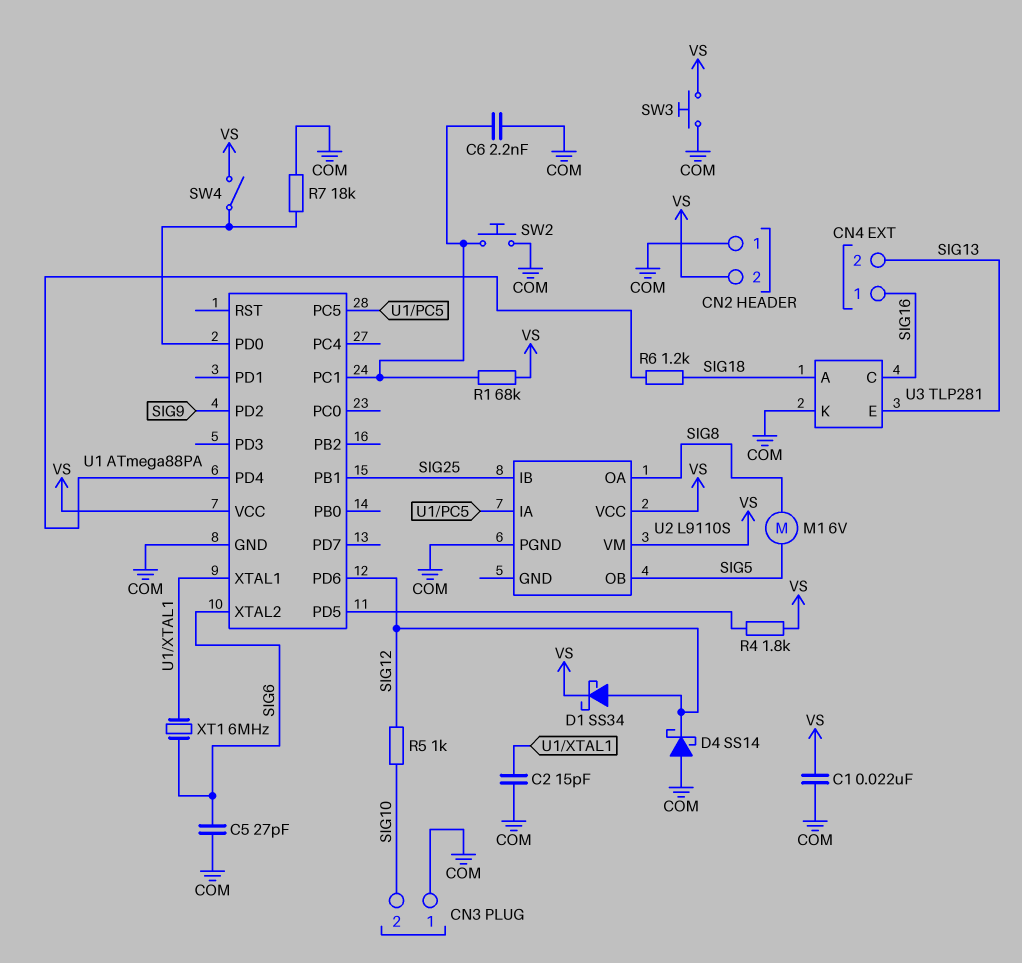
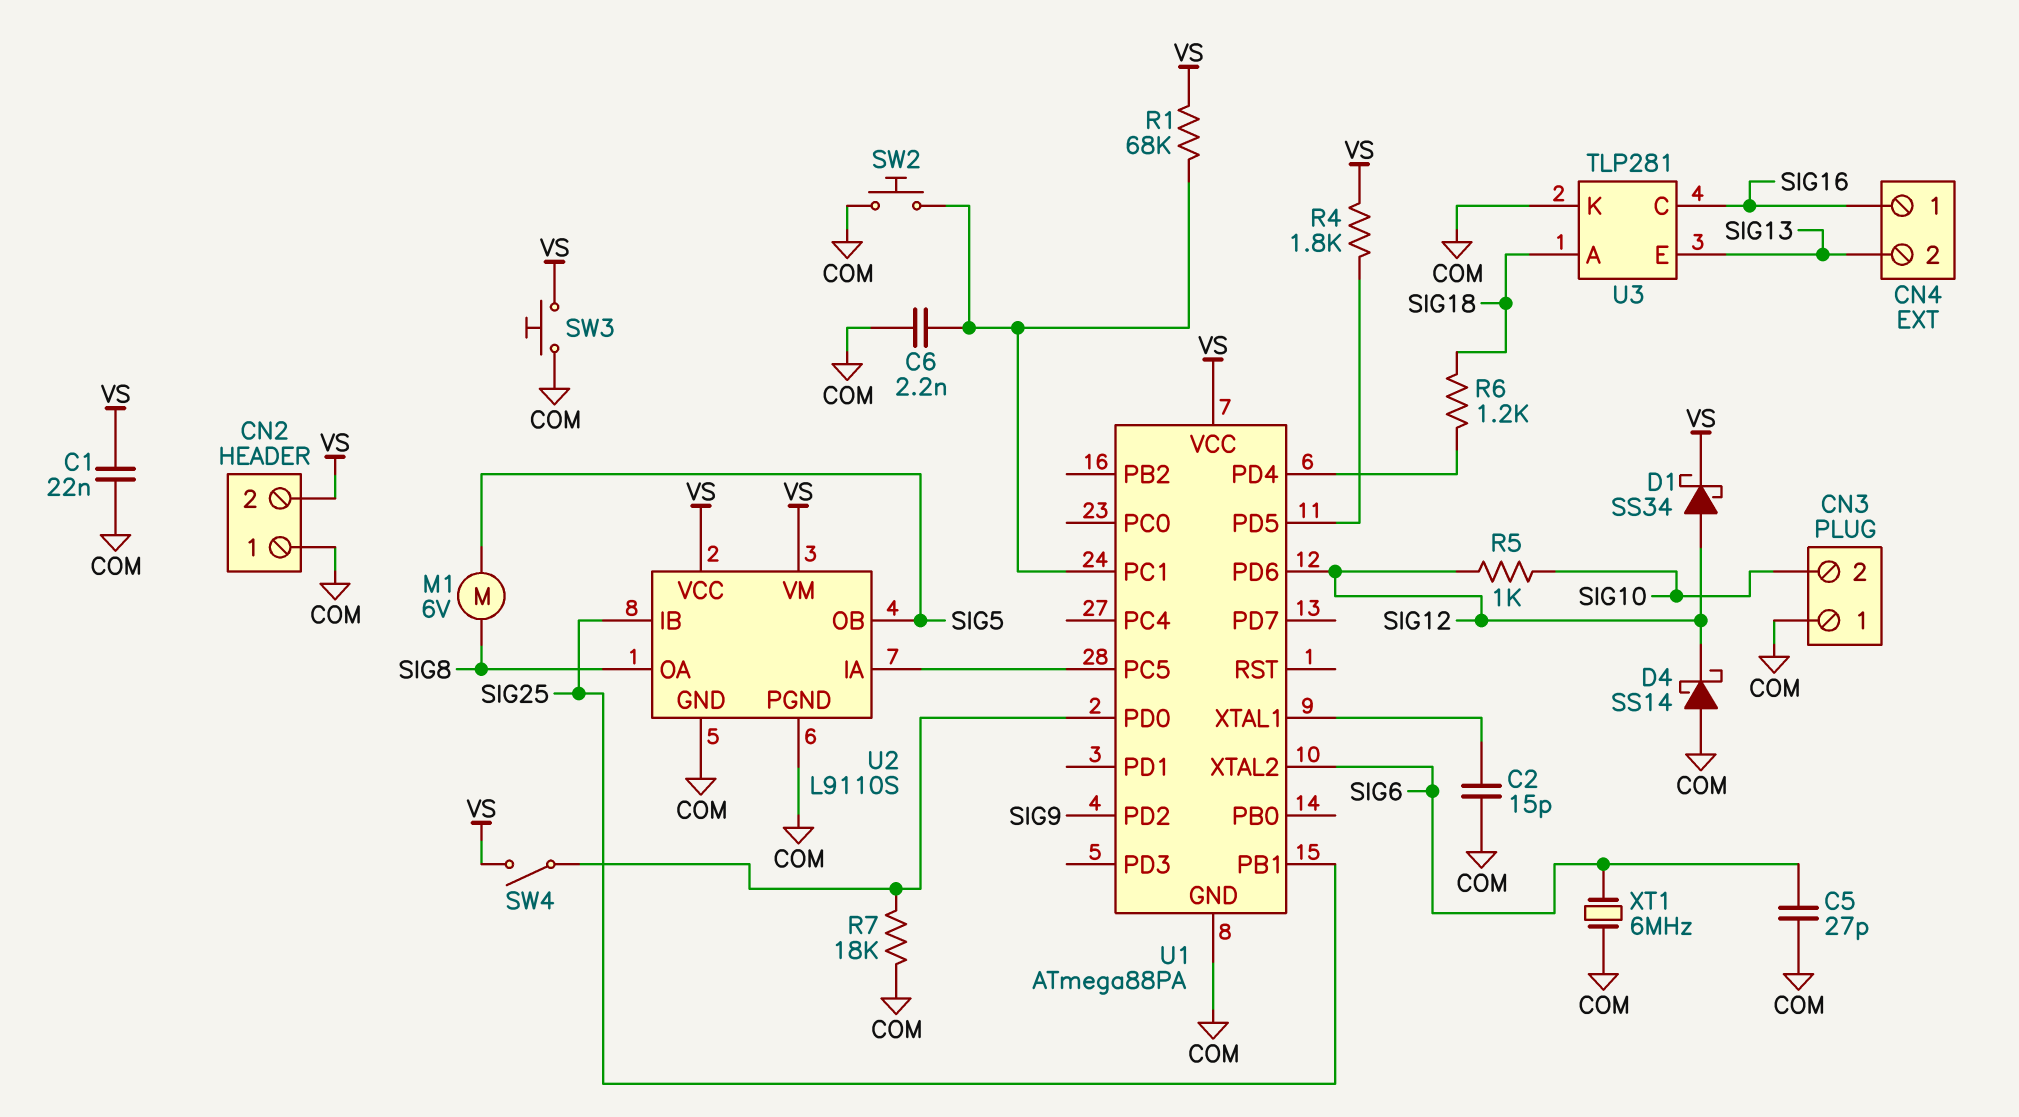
U2 pin GND: none -> COM
XT1: 6MHz (SIG6, U1/XTAL1) -> 6MHz (COM, SIG6)

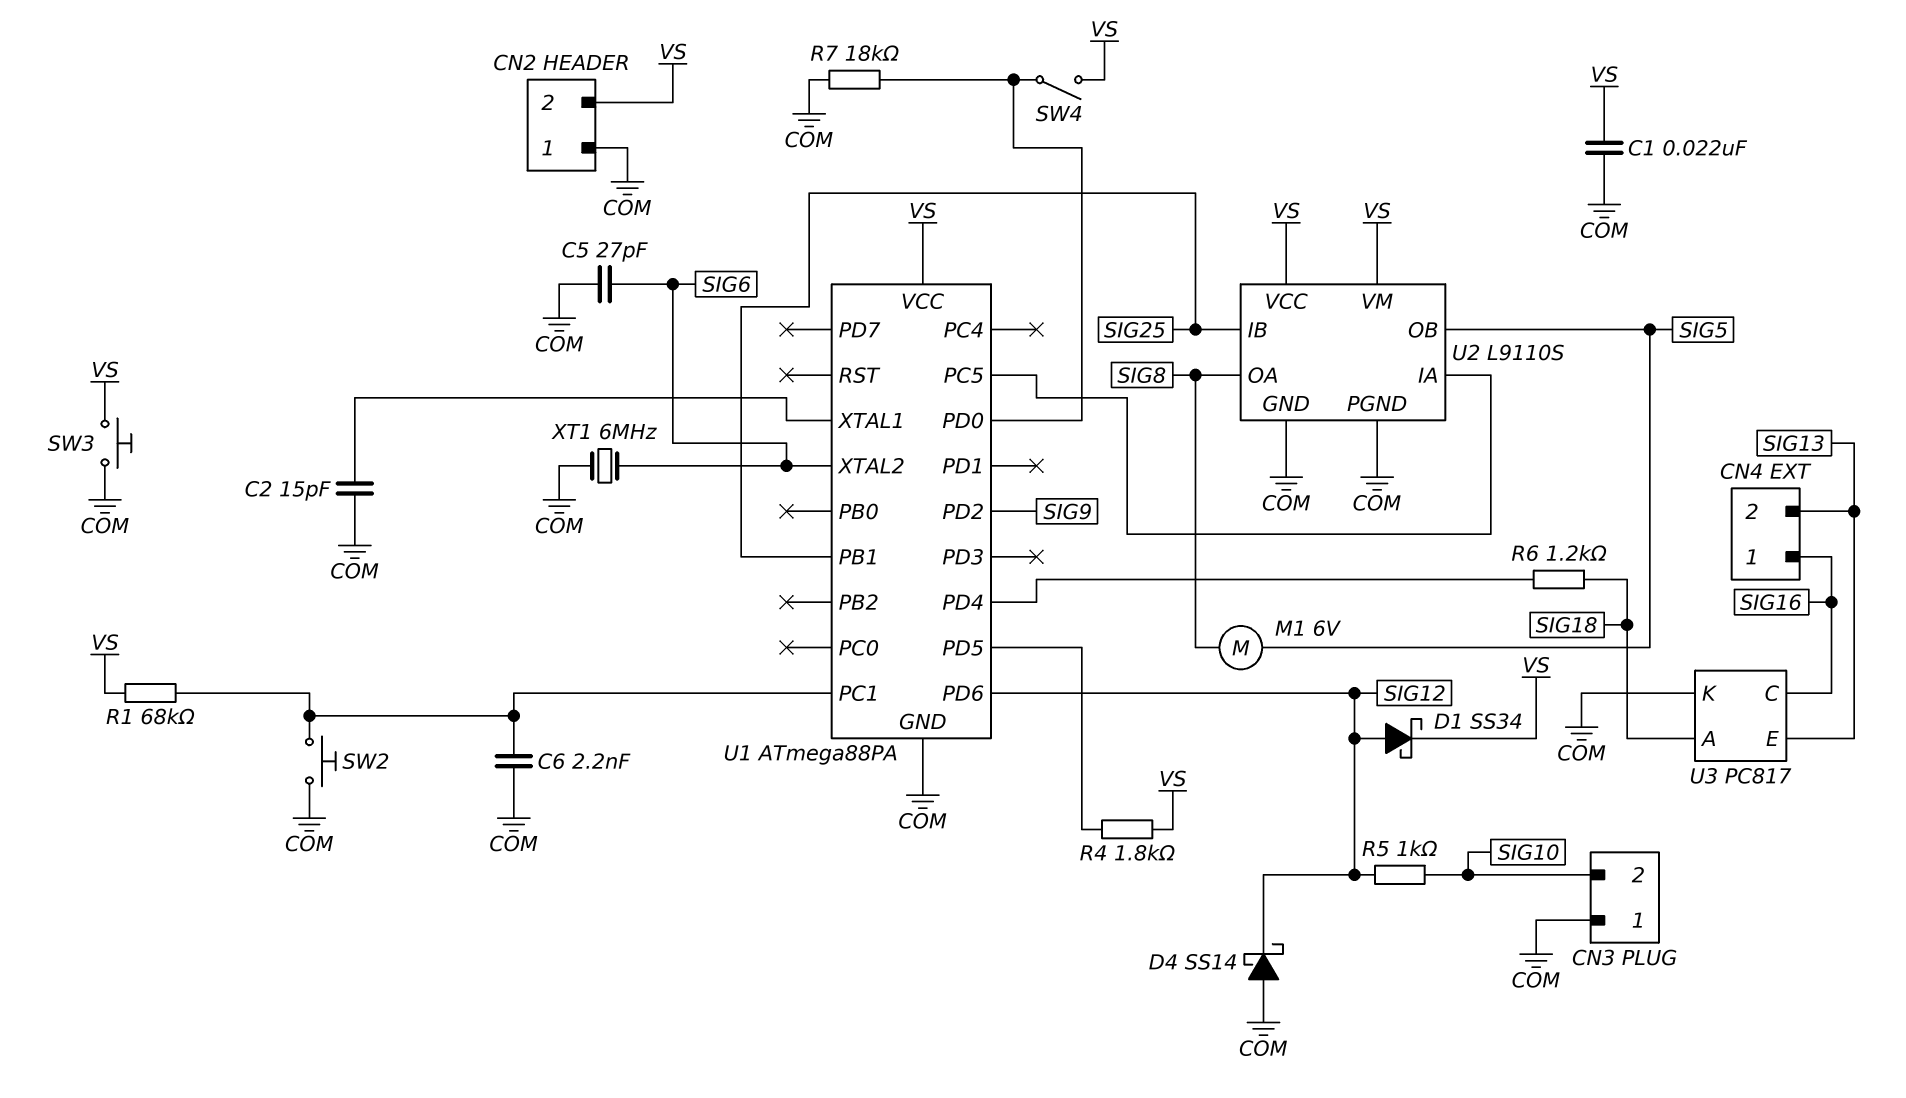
U3: TLP281 -> PC817

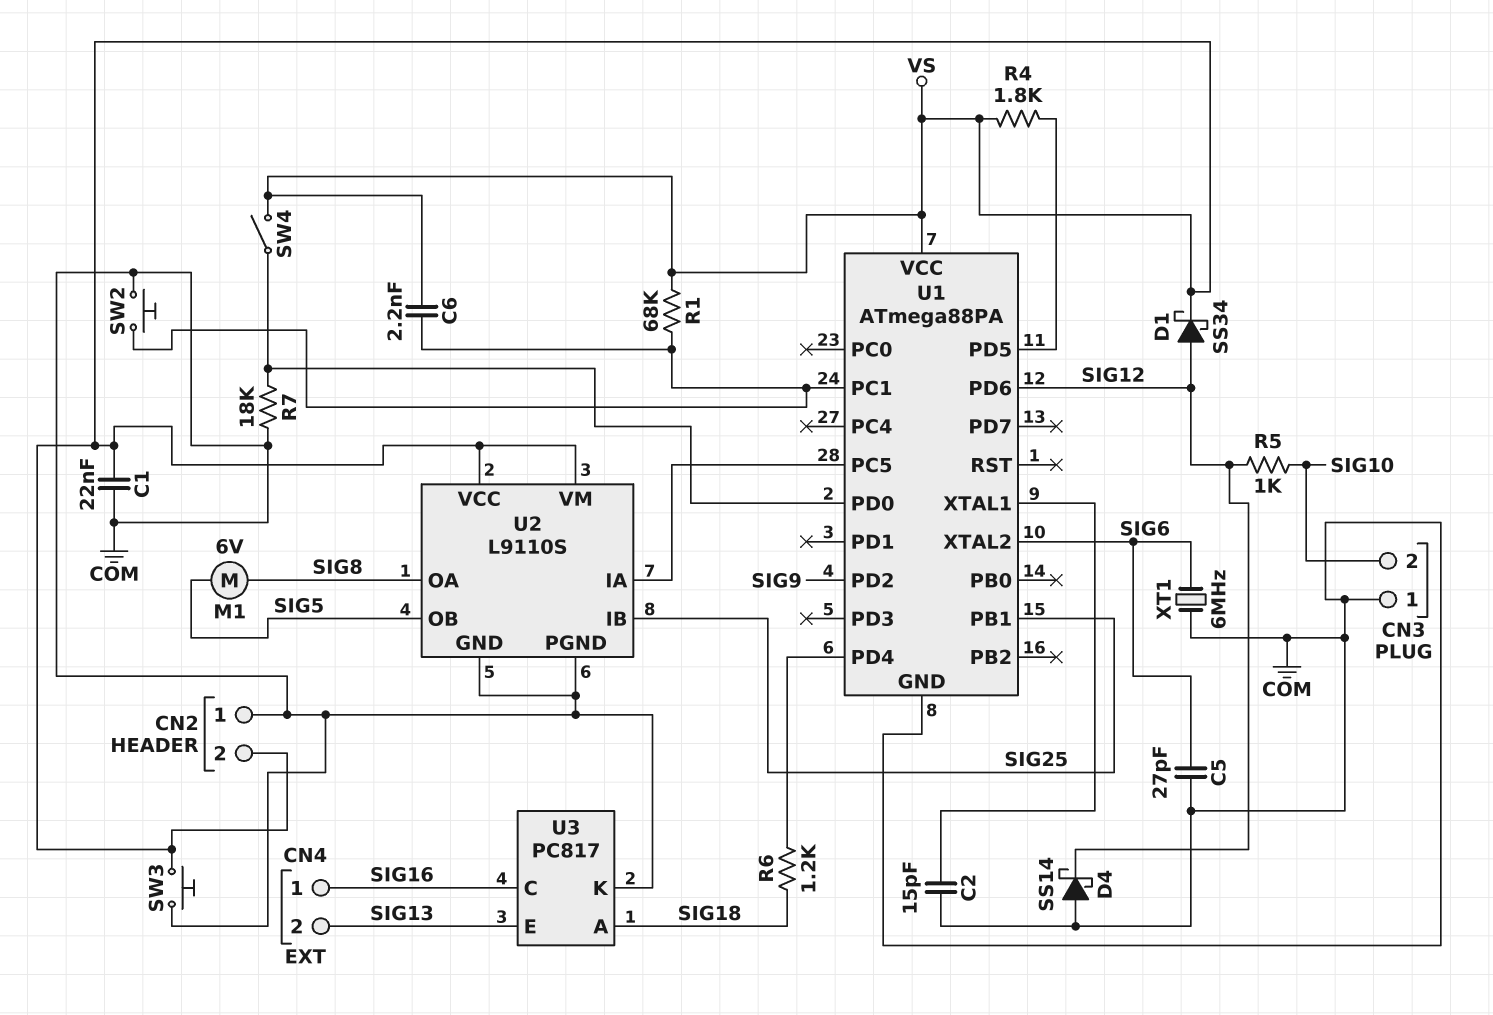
C6: 2.2nF (COM, U1/PC1) -> 2.2nF (U1/PC1, VS)

